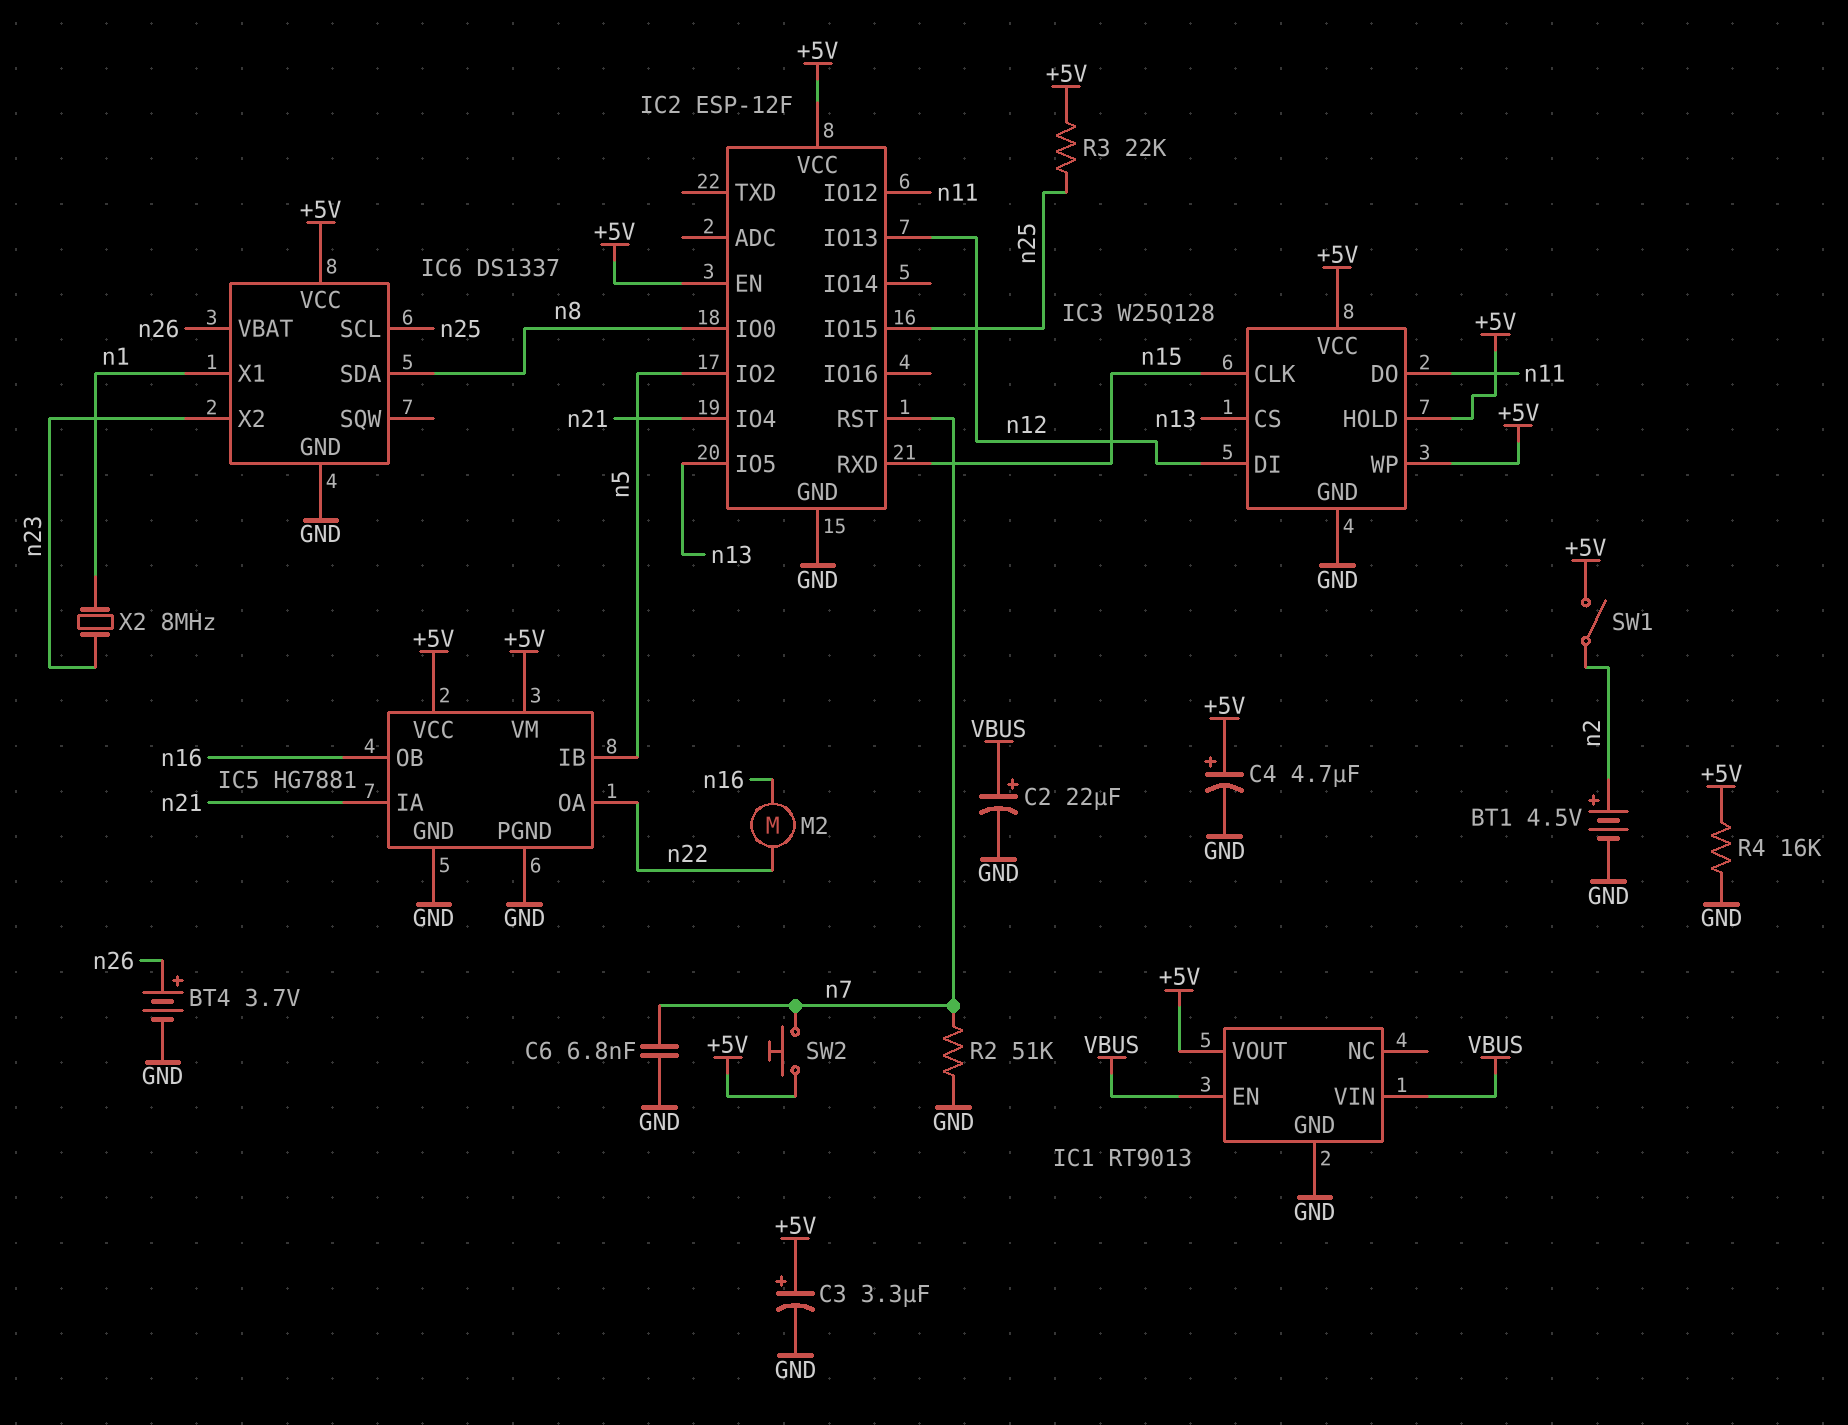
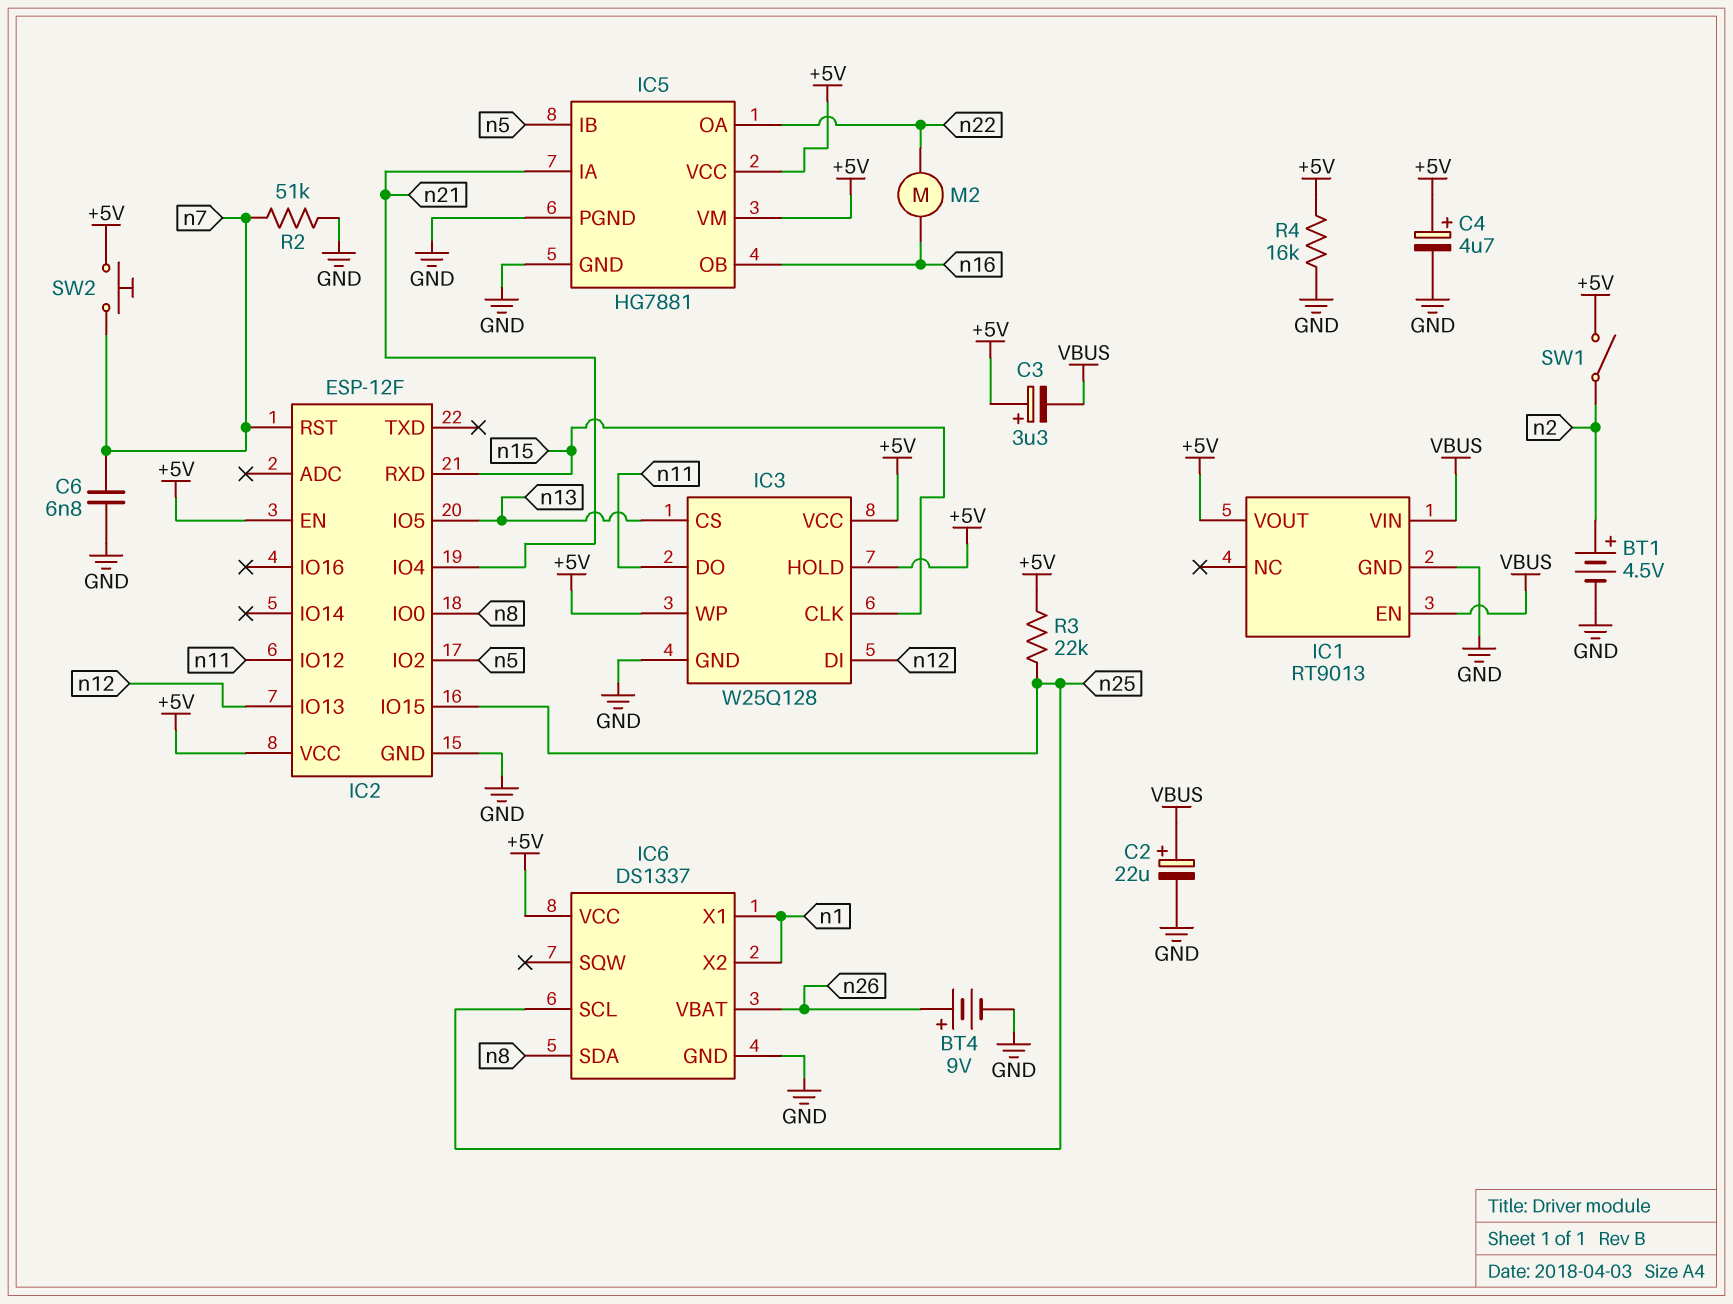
BT4: 3.7V (plus n26, minus GND) -> 9V (plus n26, minus GND)
C3: 3.3uF (plus +5V, minus GND) -> 3.3uF (plus +5V, minus VBUS)
IC6 pin X2: n23 -> n1
X2: 8MHz (n1, n23) -> none

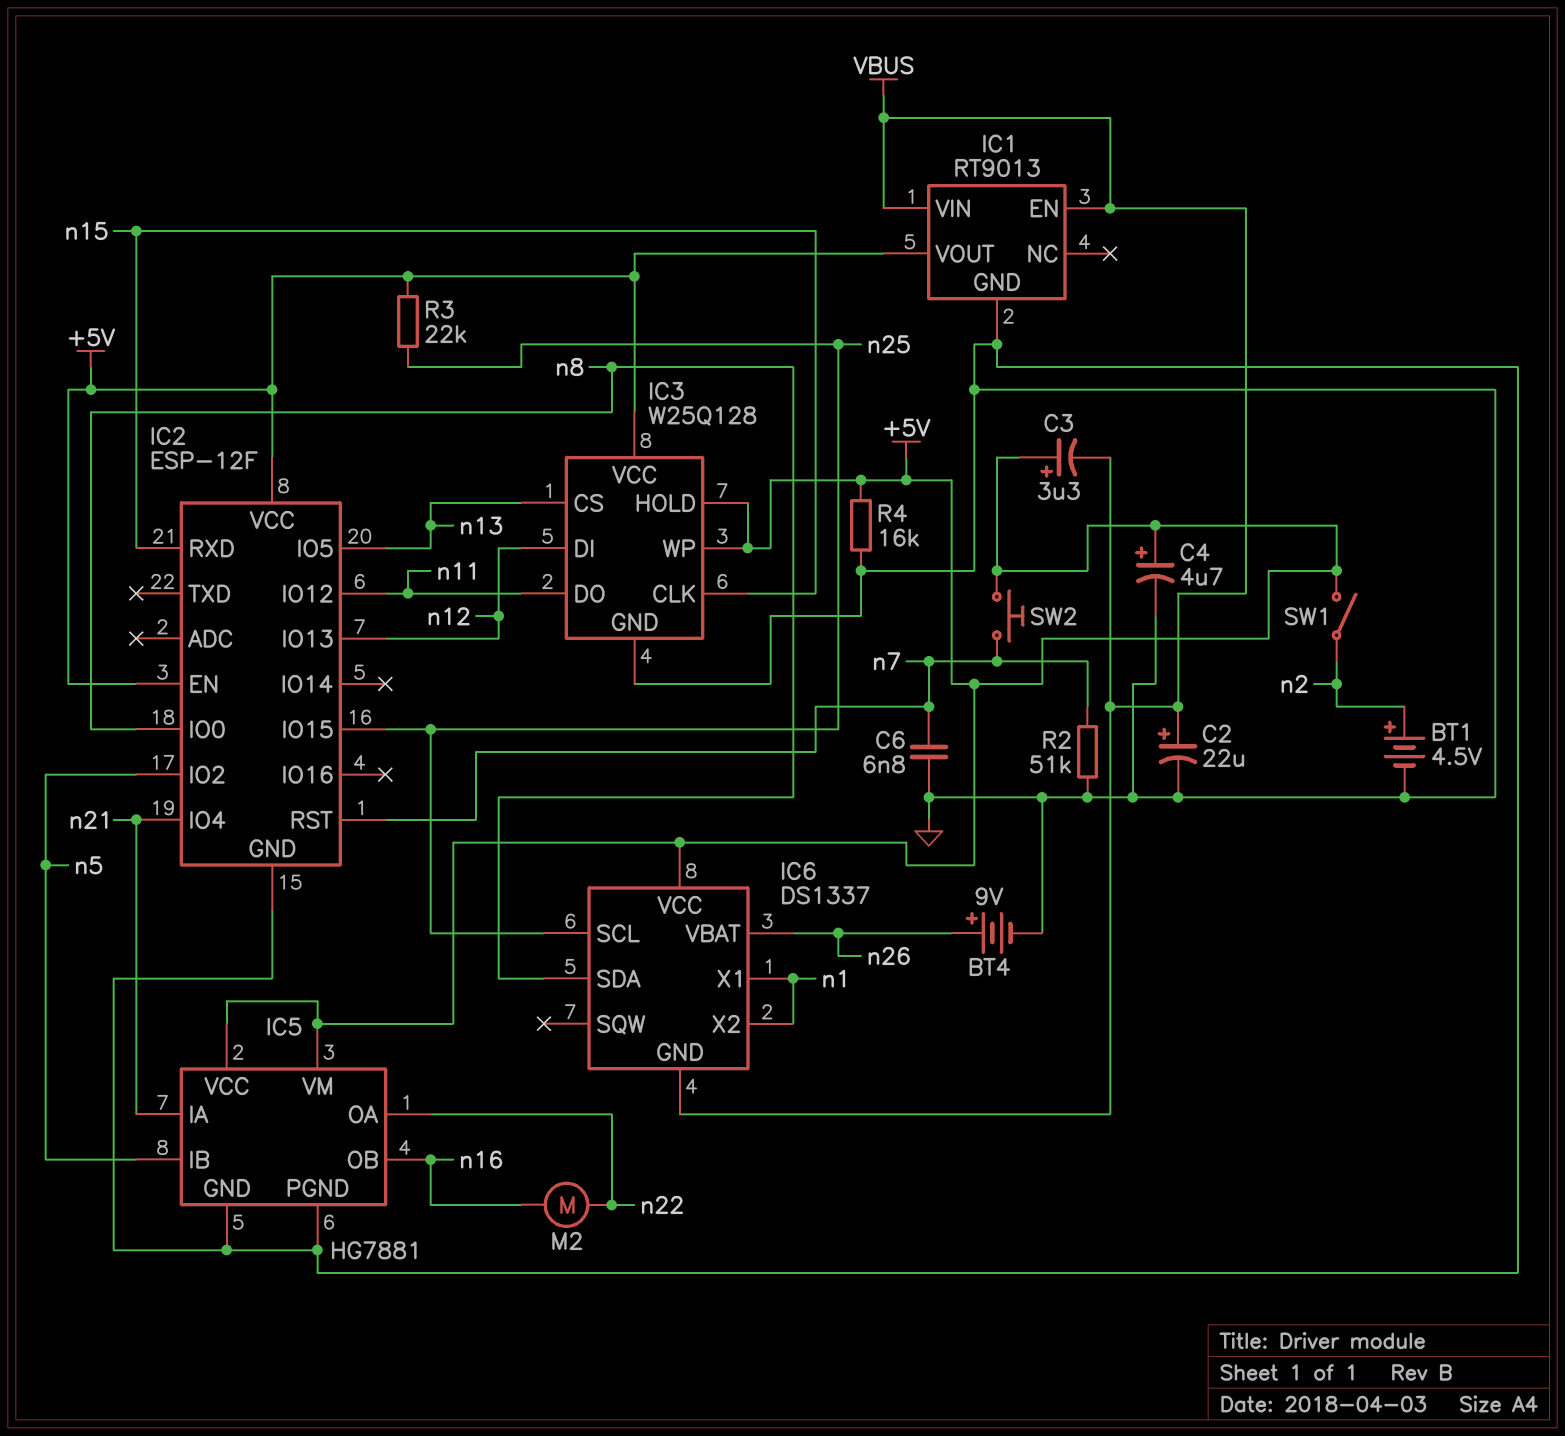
IC6 pin GND: GND -> VBUS

